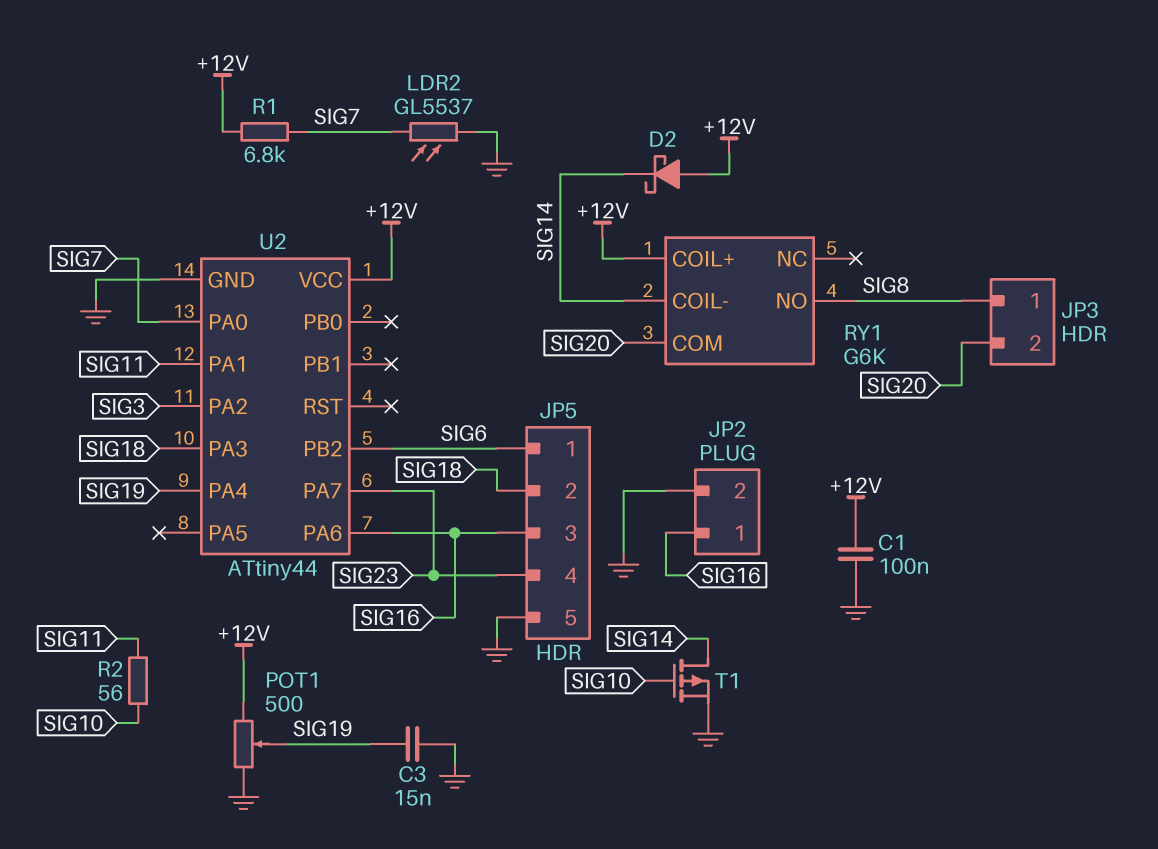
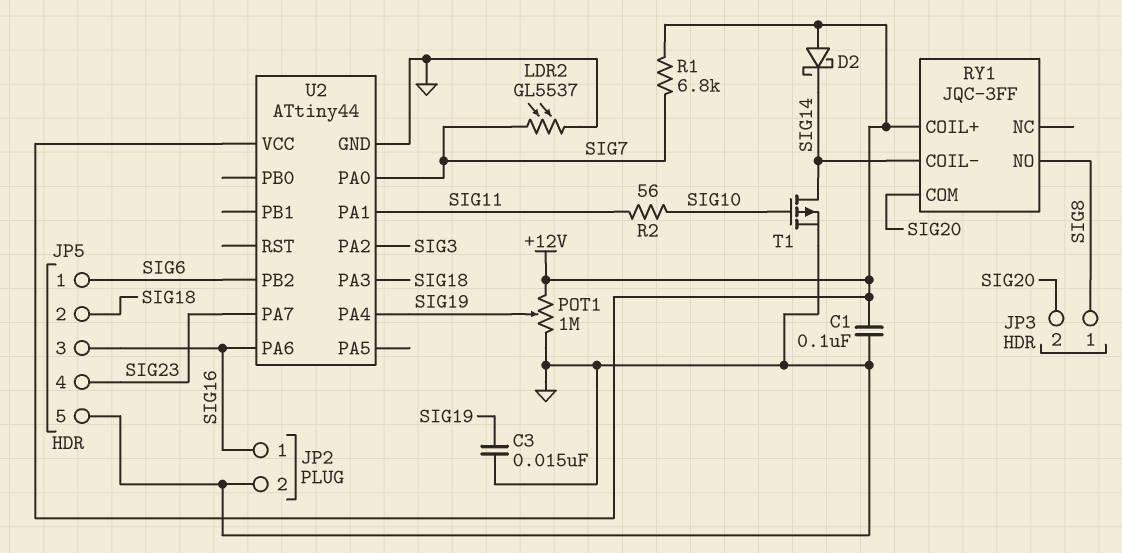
POT1: 500 (+12V, GND, wiper SIG19) -> 1M (+12V, GND, wiper SIG19)
RY1: G6K -> JQC-3FF

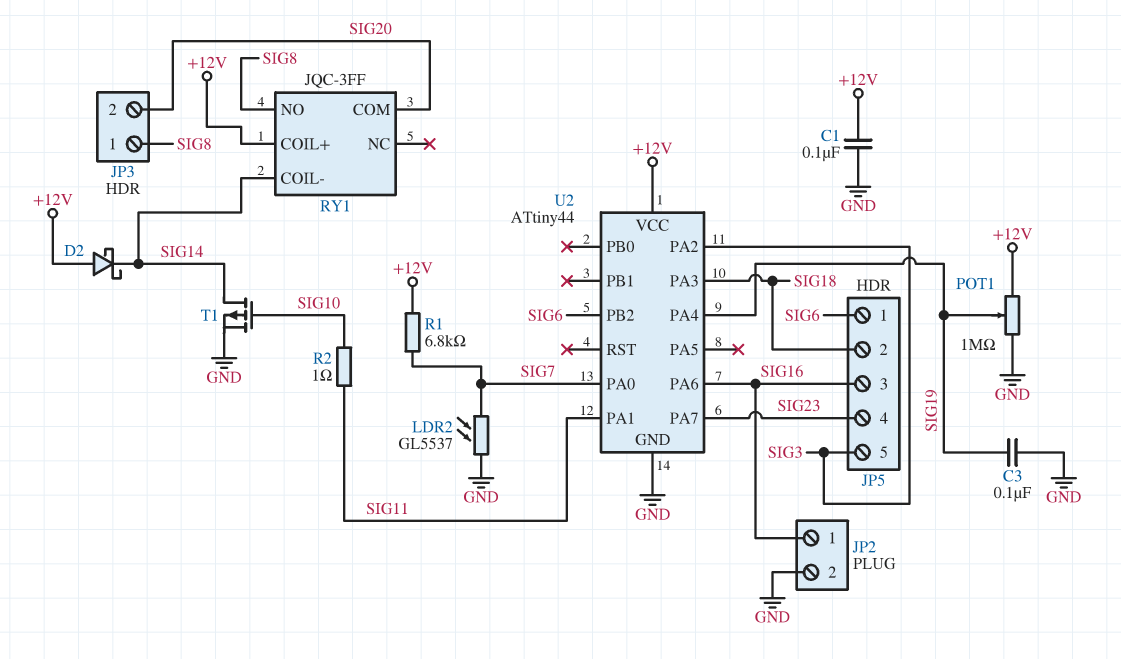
C3: 15nF (GND, SIG19) -> 100nF (GND, SIG19)
JP5 pin 5: GND -> SIG3
R2: 56 (SIG10, SIG11) -> 1 (SIG10, SIG11)

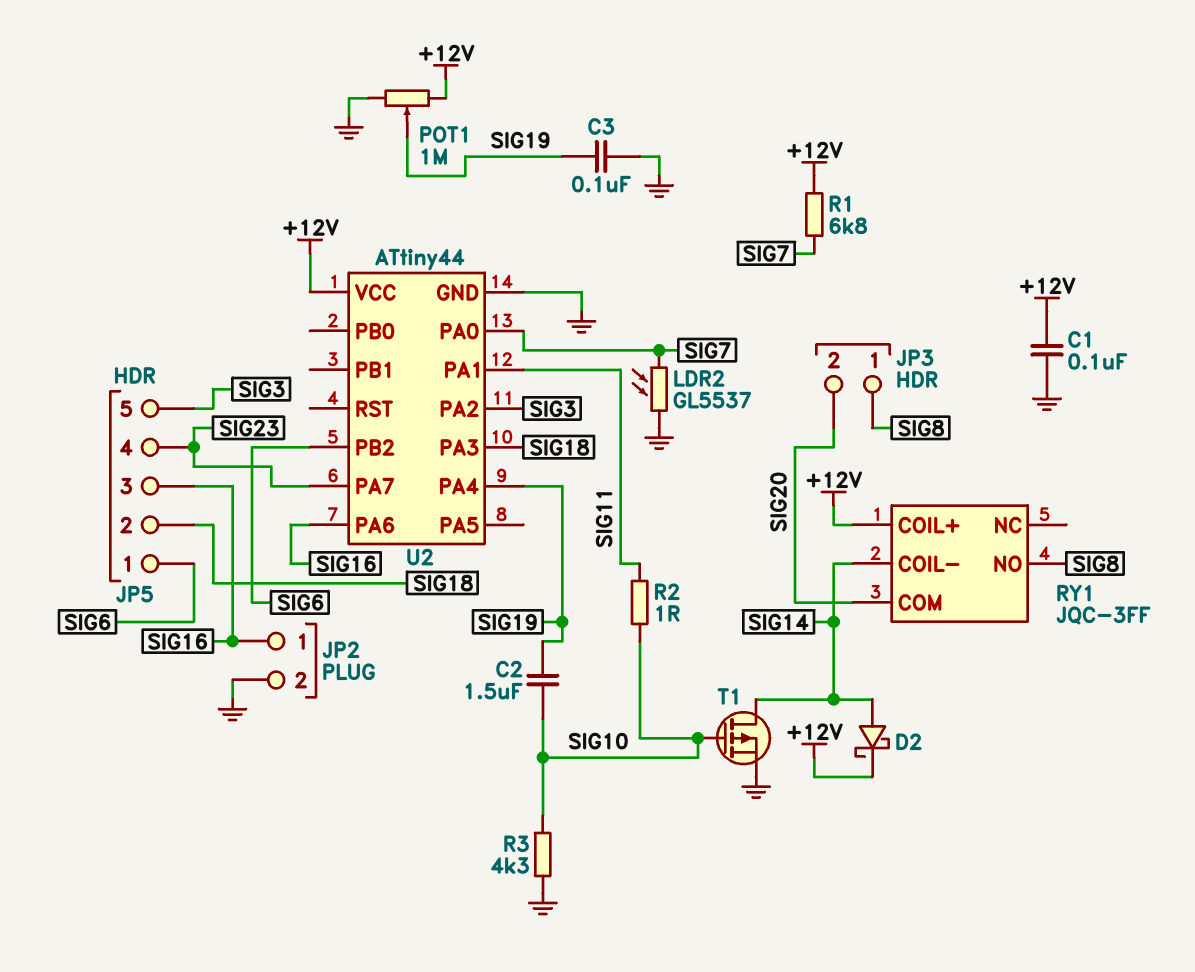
C2: none -> 1.5uF (SIG10, SIG19)
D2: schottky (A +12V, K SIG14) -> schottky (A SIG14, K +12V)
R3: none -> 4.3k (GND, SIG10)

